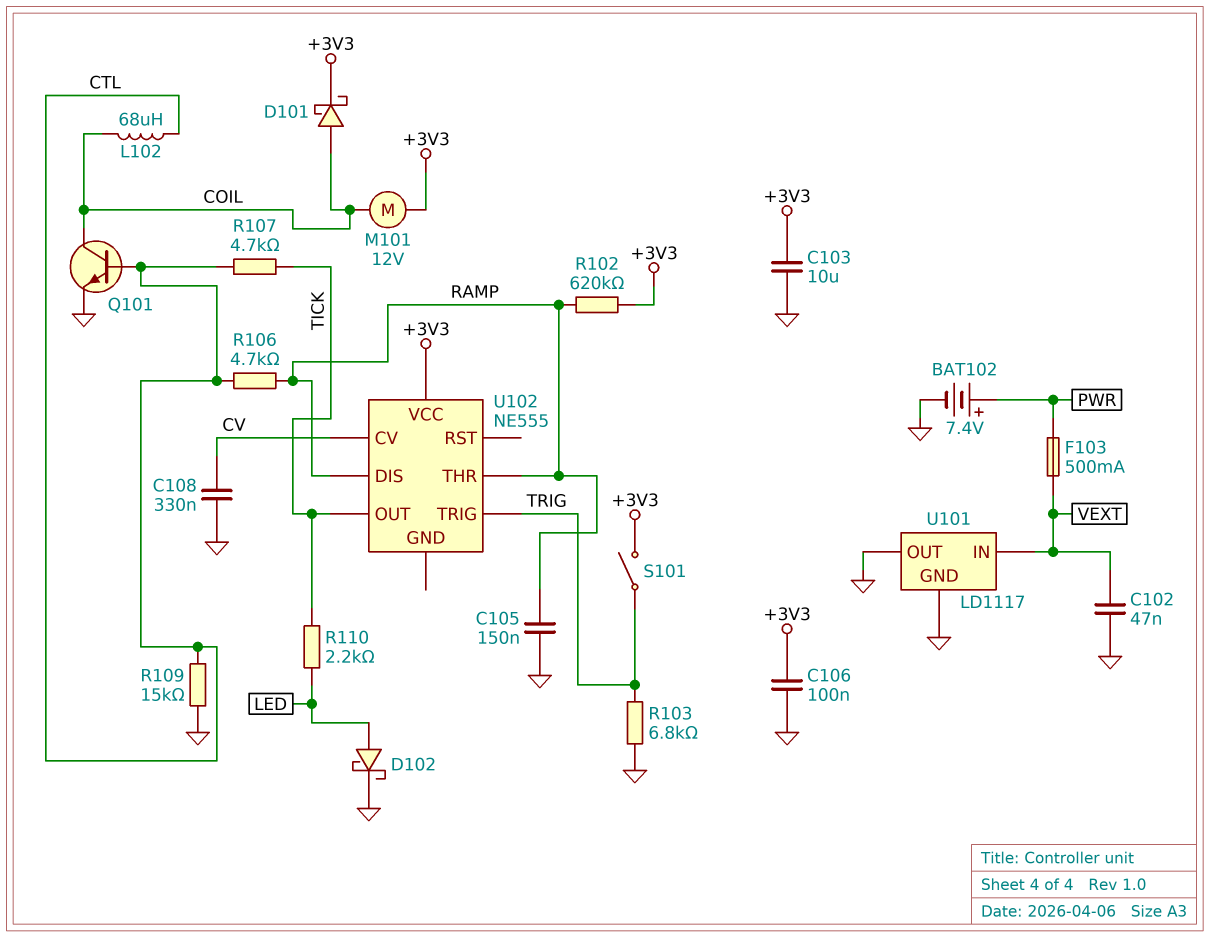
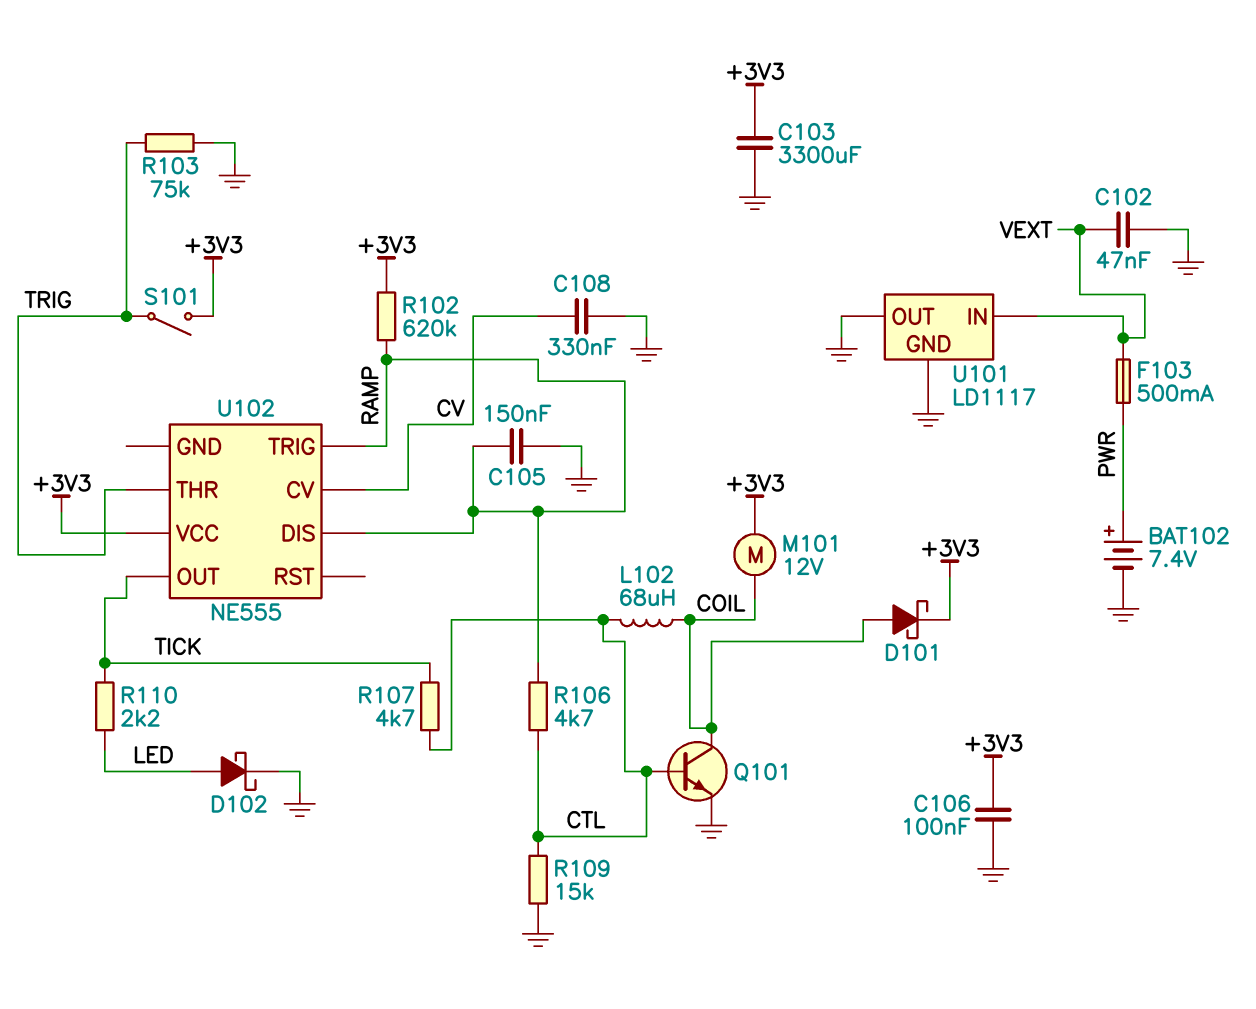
C103: 10uF (+3V3, GND) -> 3300uF (+3V3, GND)
R103: 6.8k (GND, TRIG) -> 75k (GND, TRIG)
U102 pin THR: RAMP -> TRIG
U102 pin TRIG: TRIG -> RAMP

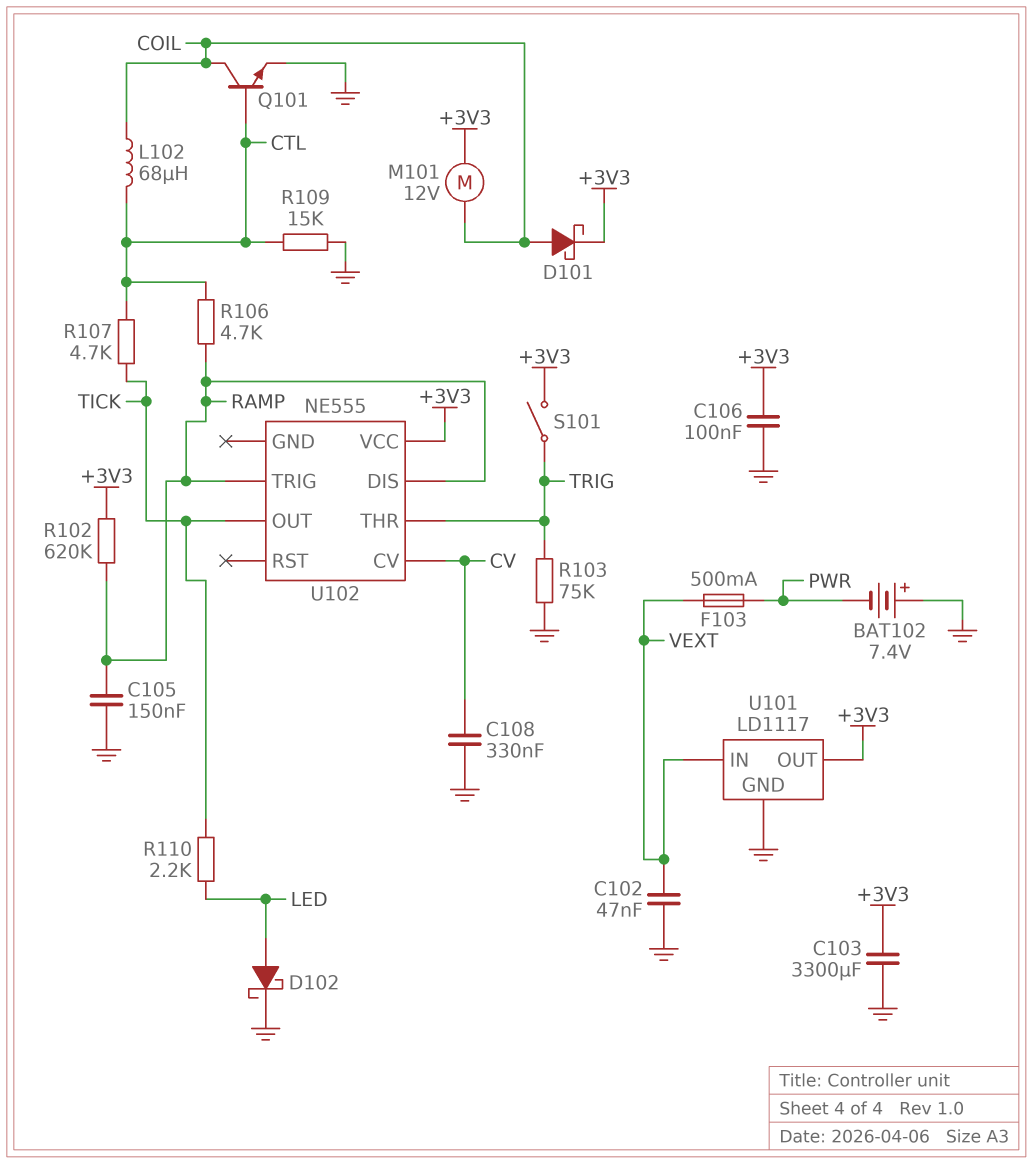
BAT102: 7.4V (plus PWR, minus GND) -> 7.4V (plus GND, minus PWR)
U101 pin OUT: GND -> +3V3

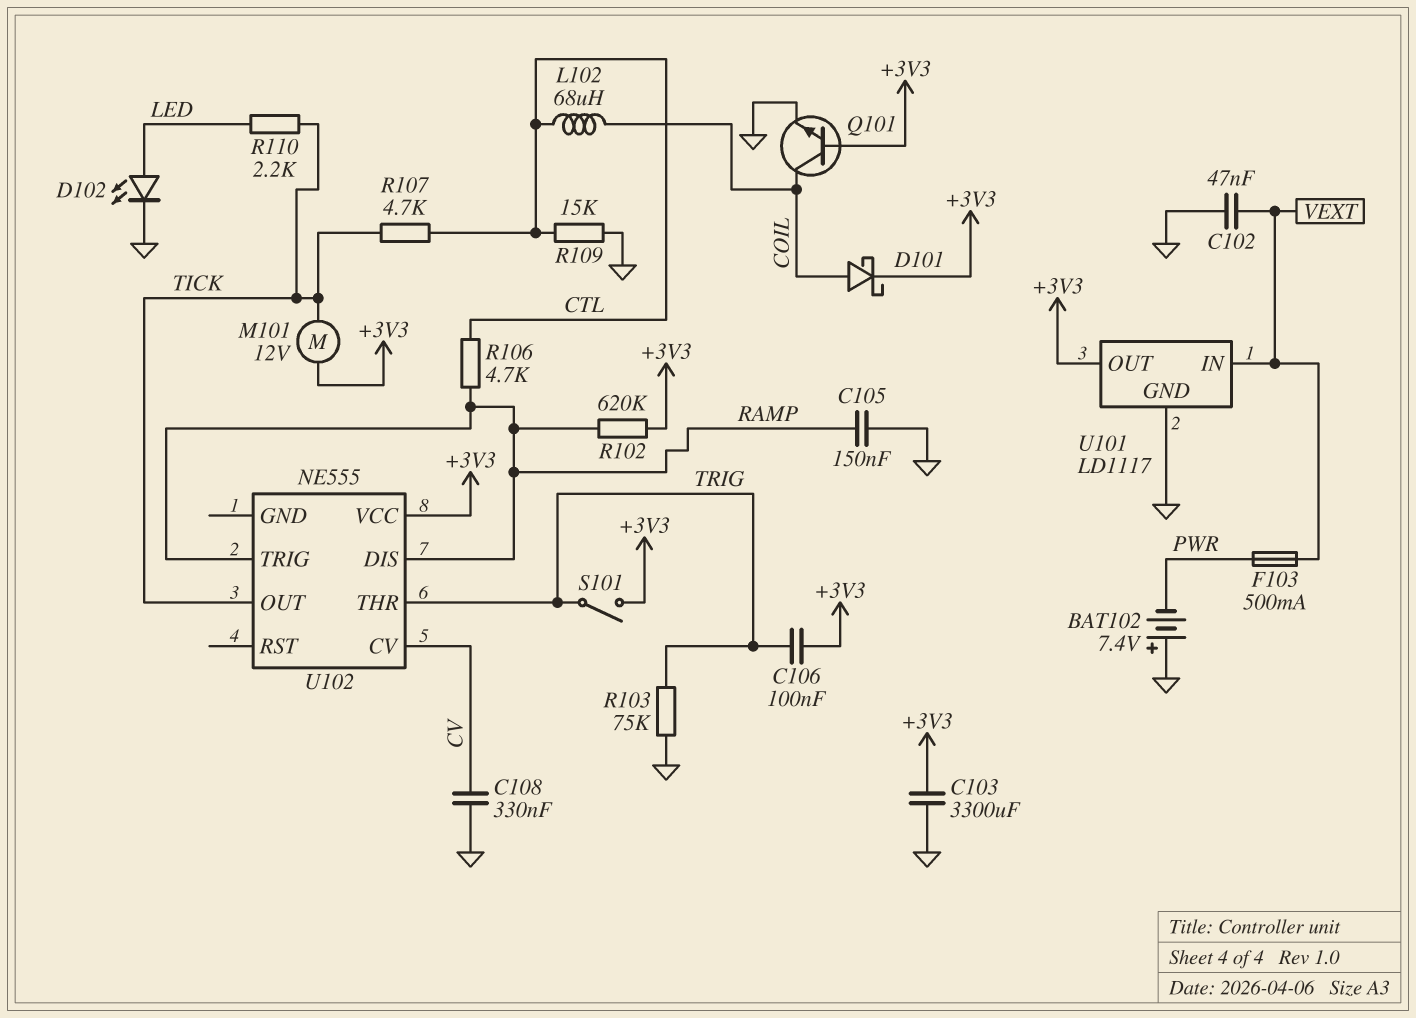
C106: 100nF (+3V3, GND) -> 100nF (+3V3, TRIG)
D102: schottky (A LED, K GND) -> LED (A LED, K GND)
M101: motor 12V (+3V3, COIL) -> motor 12V (+3V3, TICK)
Q101: NPN (B CTL, C COIL, E GND) -> NPN (B +3V3, C COIL, E GND)

